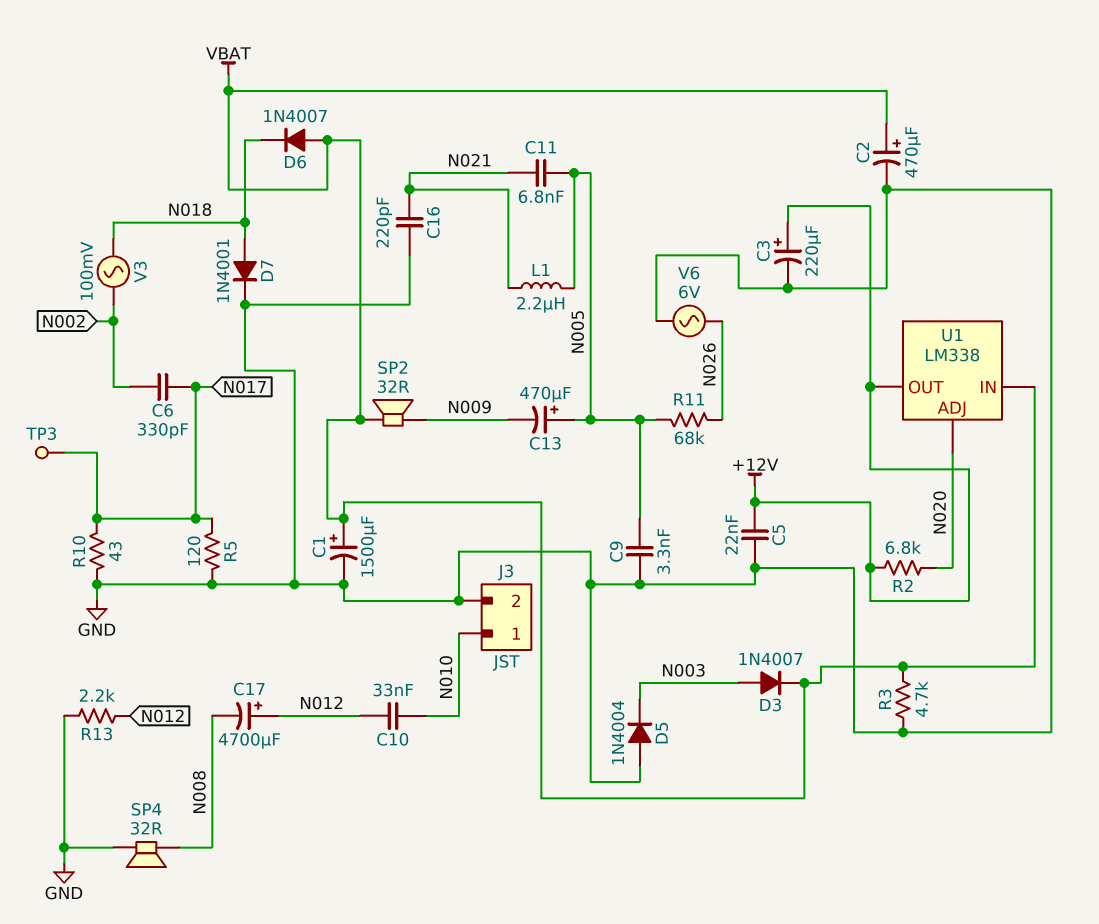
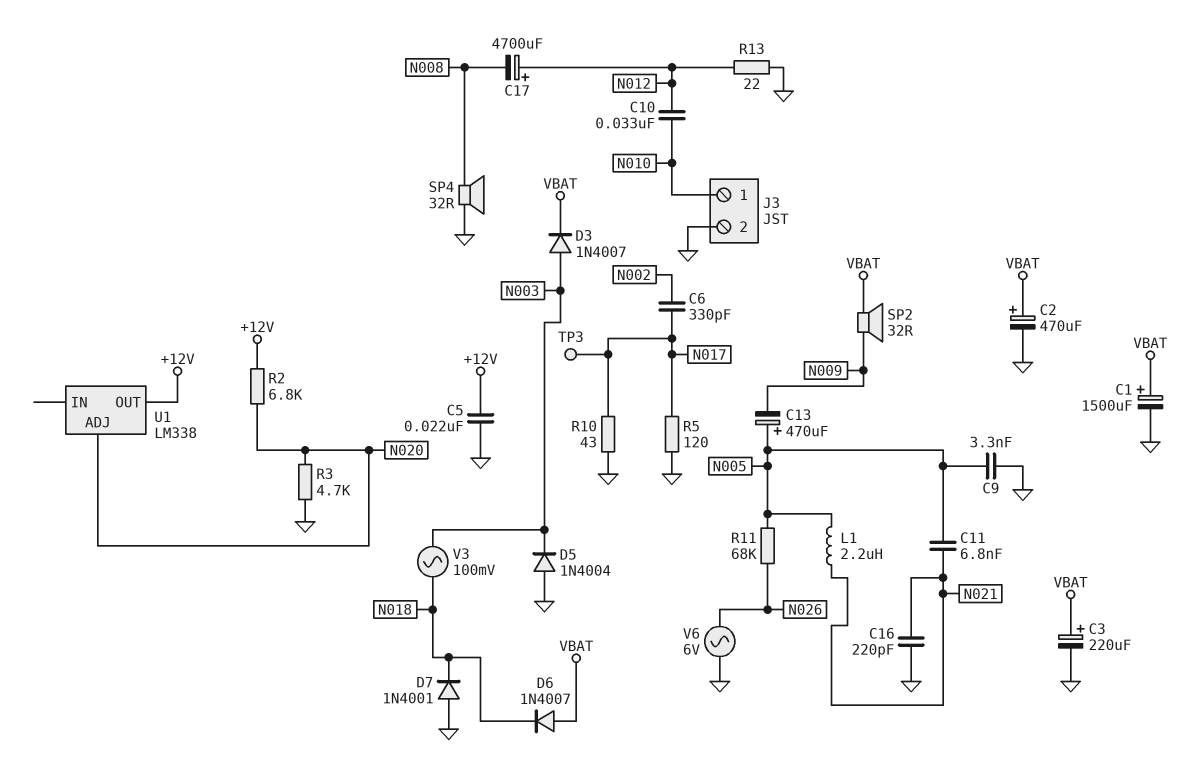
C3: 220uF (plus +12V, minus GND) -> 220uF (plus VBAT, minus GND)
D7: diode 1N4001 (A N018, K GND) -> diode 1N4001 (A GND, K N018)
R3: 4.7k (GND, VBAT) -> 4.7k (GND, N020)
R13: 2.2k (GND, N012) -> 22 (GND, N012)
U1 pin IN: VBAT -> none
V3: AC 100mV (N002, N018) -> AC 100mV (N003, N018)

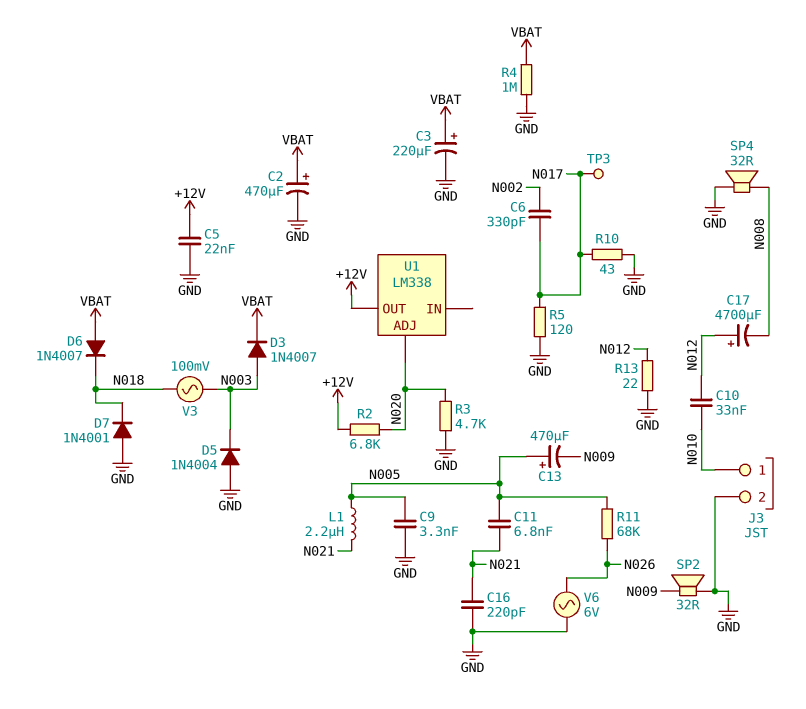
C1: 1500uF (plus VBAT, minus GND) -> none
R4: none -> 1M (GND, VBAT)
SP2: speaker 32R (N009, VBAT) -> speaker 32R (GND, N009)

